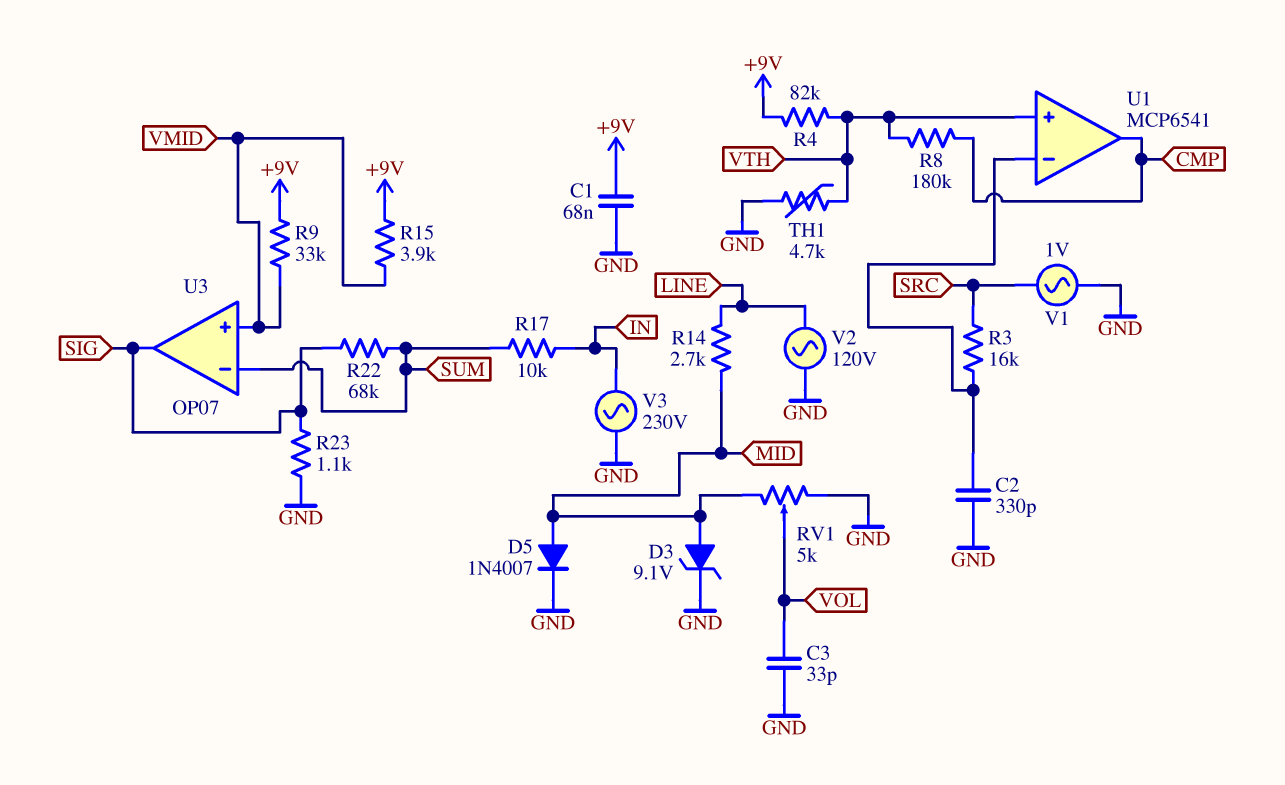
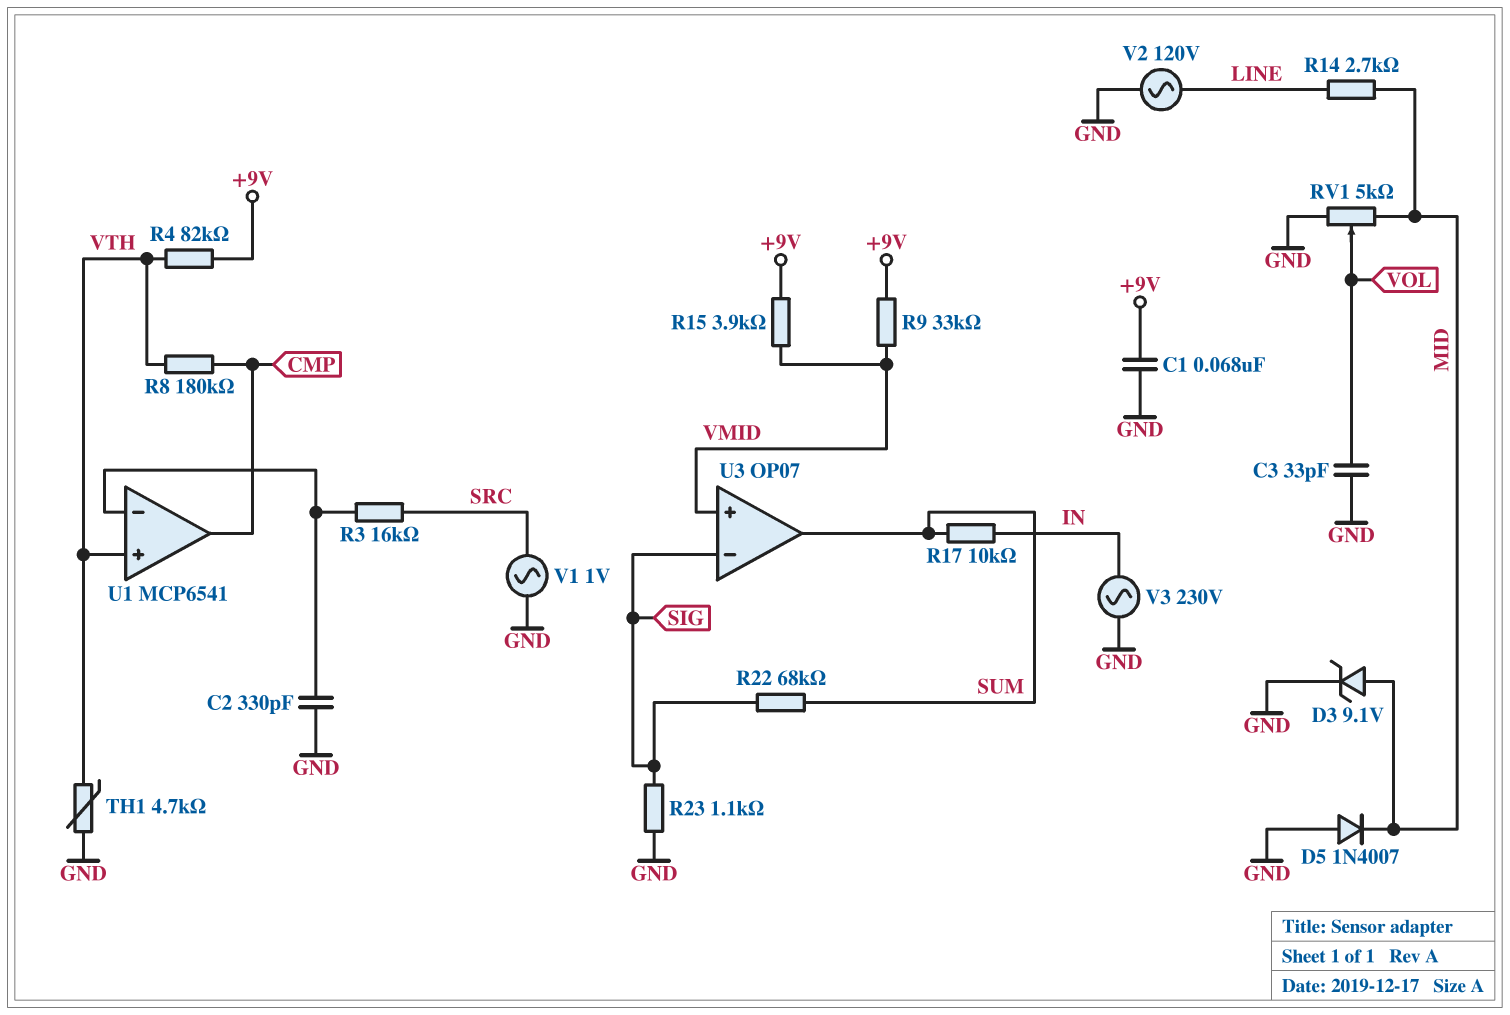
D5: diode 1N4007 (A MID, K GND) -> diode 1N4007 (A GND, K MID)
U3 pin in-: SUM -> SIG
U3 pin out: SIG -> SUM

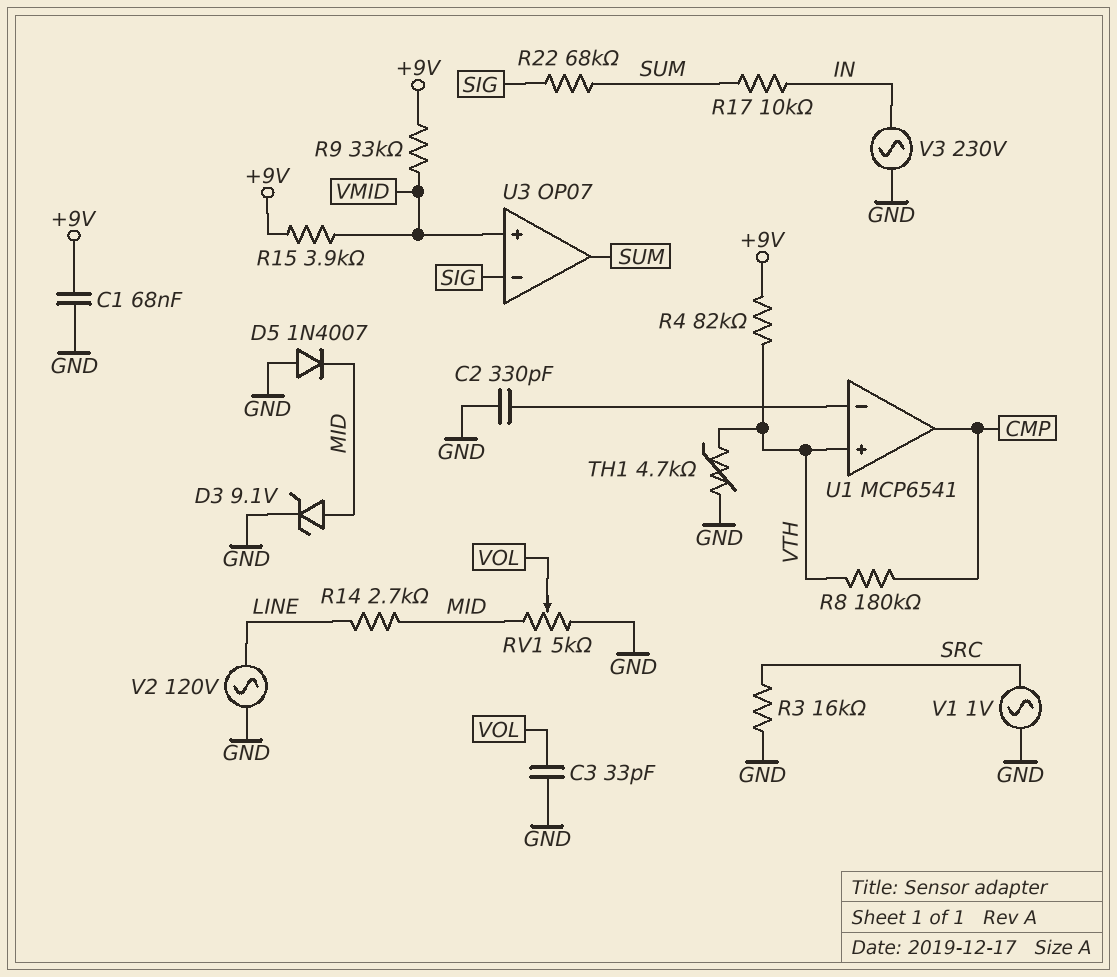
R3: 16k (SRC, U1/in-) -> 16k (GND, SRC)
R23: 1.1k (GND, SIG) -> none

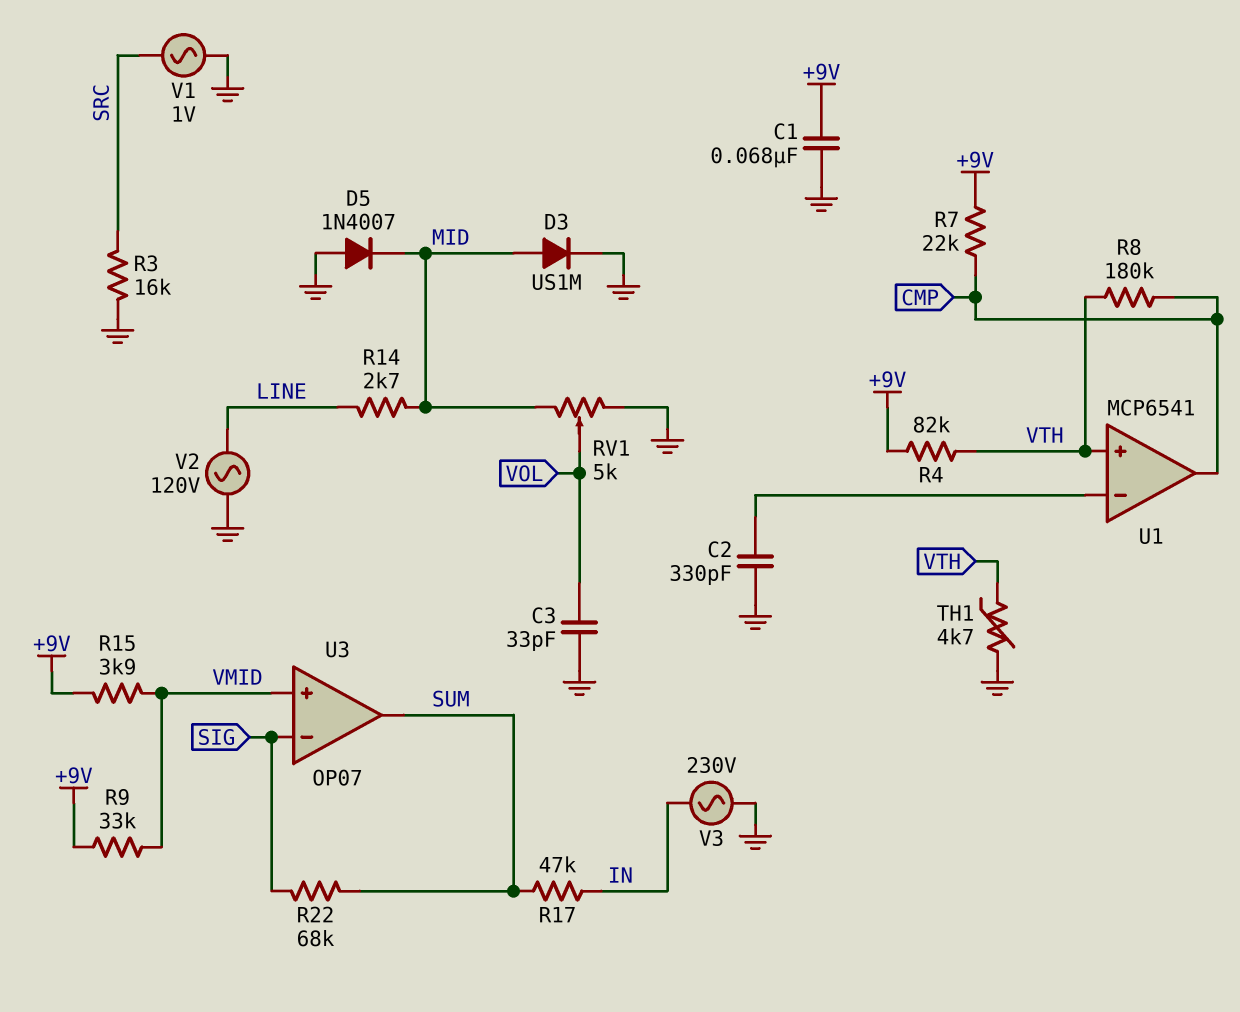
D3: zener 9.1V (A MID, K GND) -> diode US1M (A MID, K GND)
R7: none -> 22k (+9V, CMP)
R17: 10k (IN, SUM) -> 47k (IN, SUM)

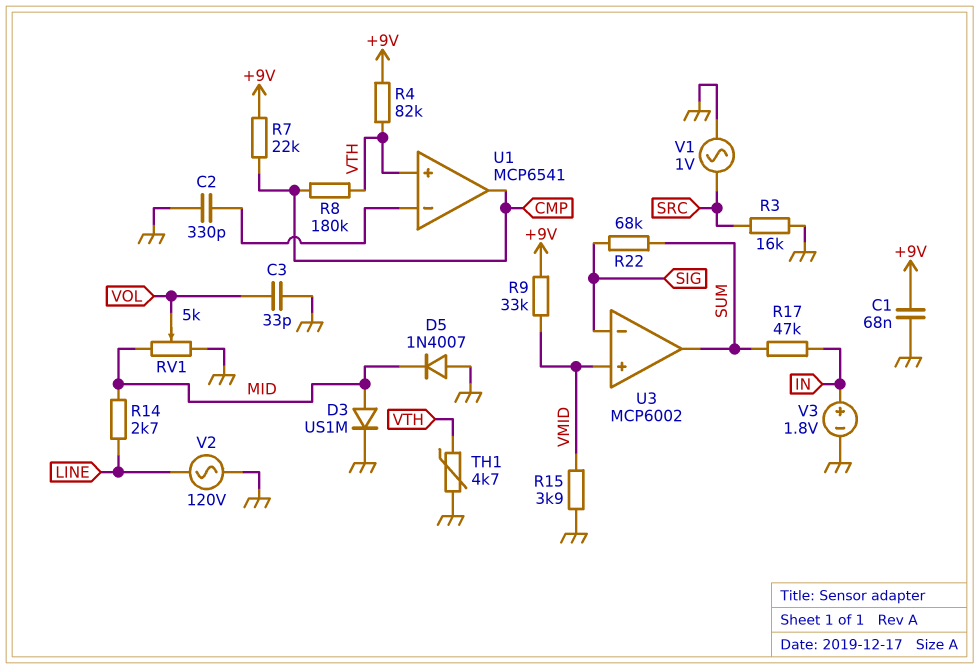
R15: 3.9k (+9V, VMID) -> 3.9k (GND, VMID)
U3: OP07 -> MCP6002
V3: AC 230V (GND, IN) -> 1.8V (plus IN, minus GND)

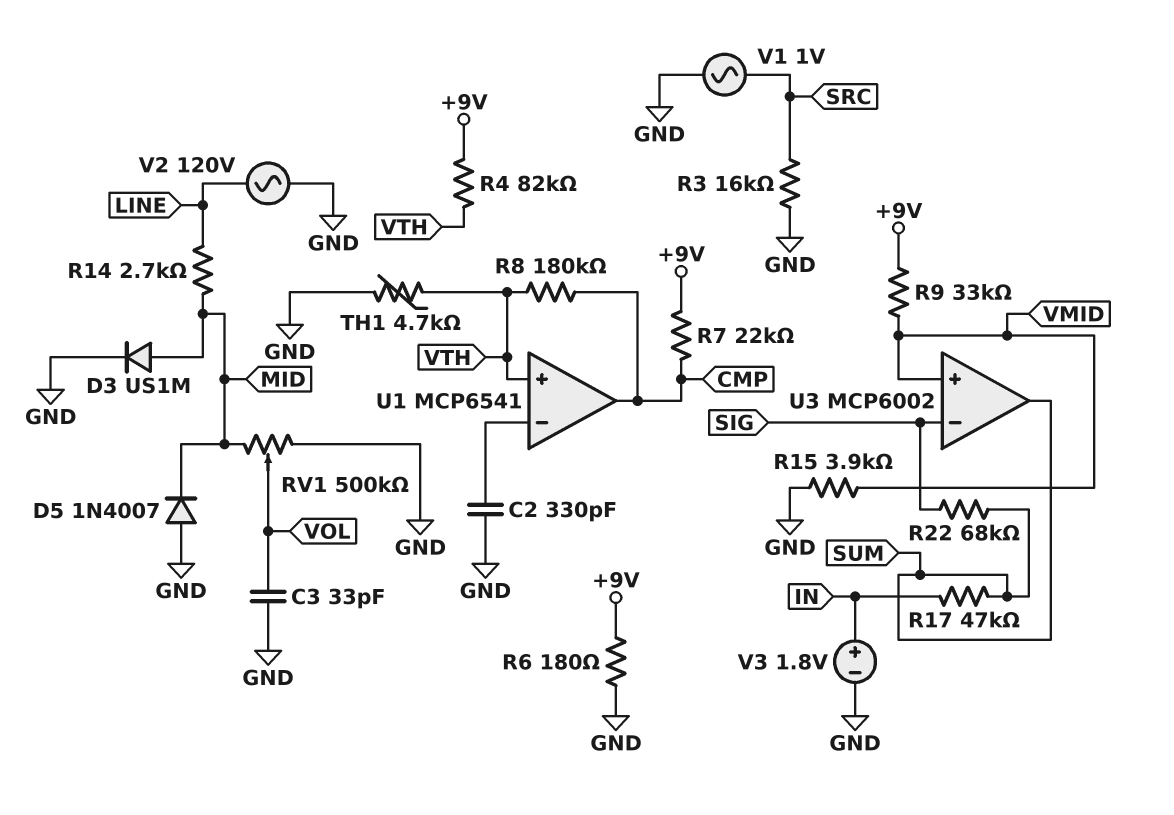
C1: 68nF (+9V, GND) -> none
R6: none -> 180 (+9V, GND)
RV1: 5k (GND, MID, wiper VOL) -> 500k (GND, MID, wiper VOL)

